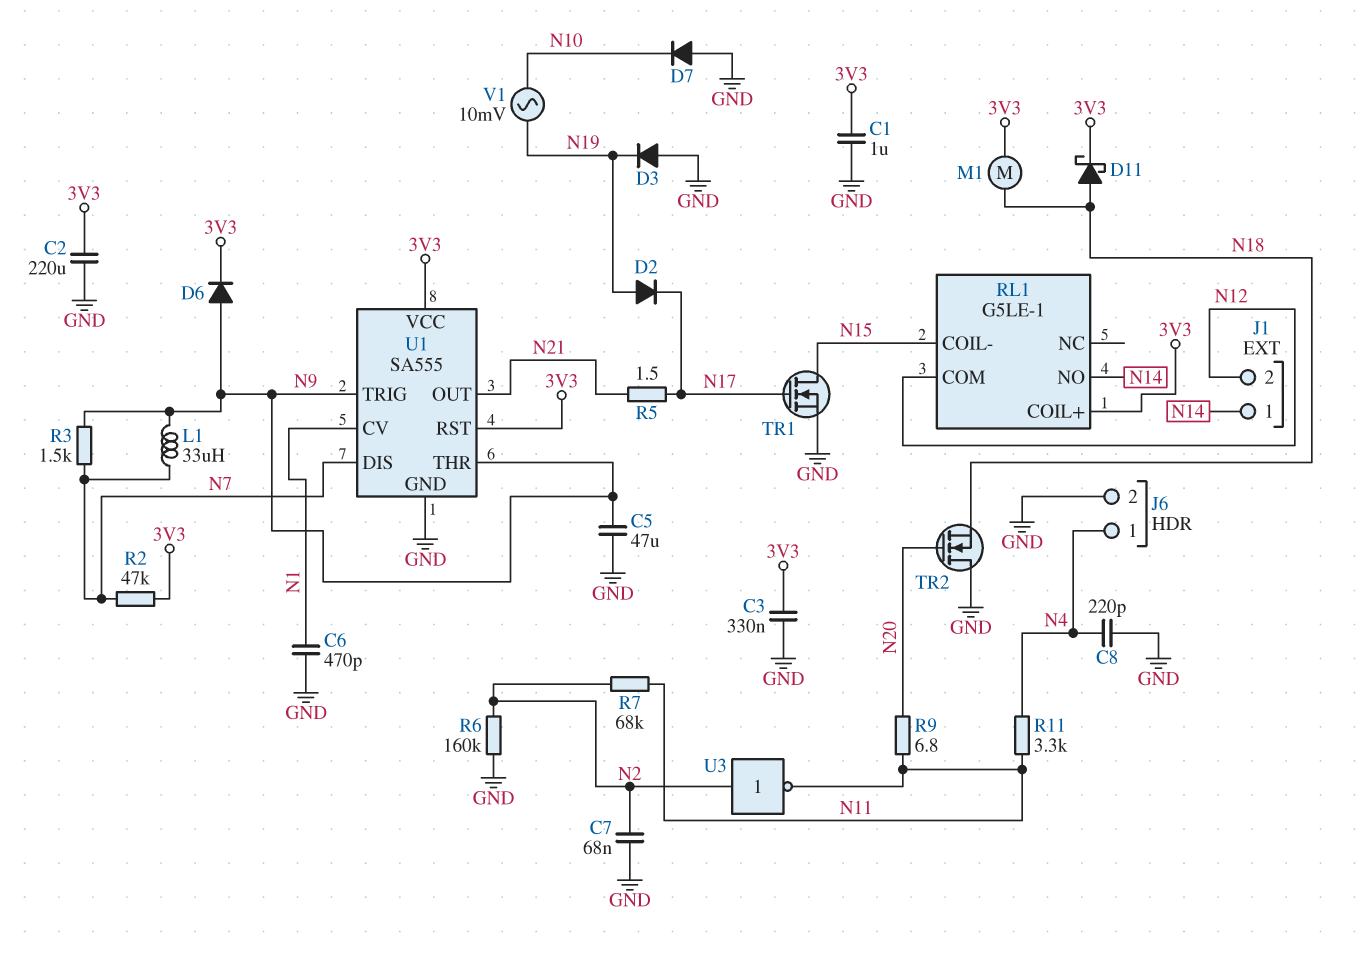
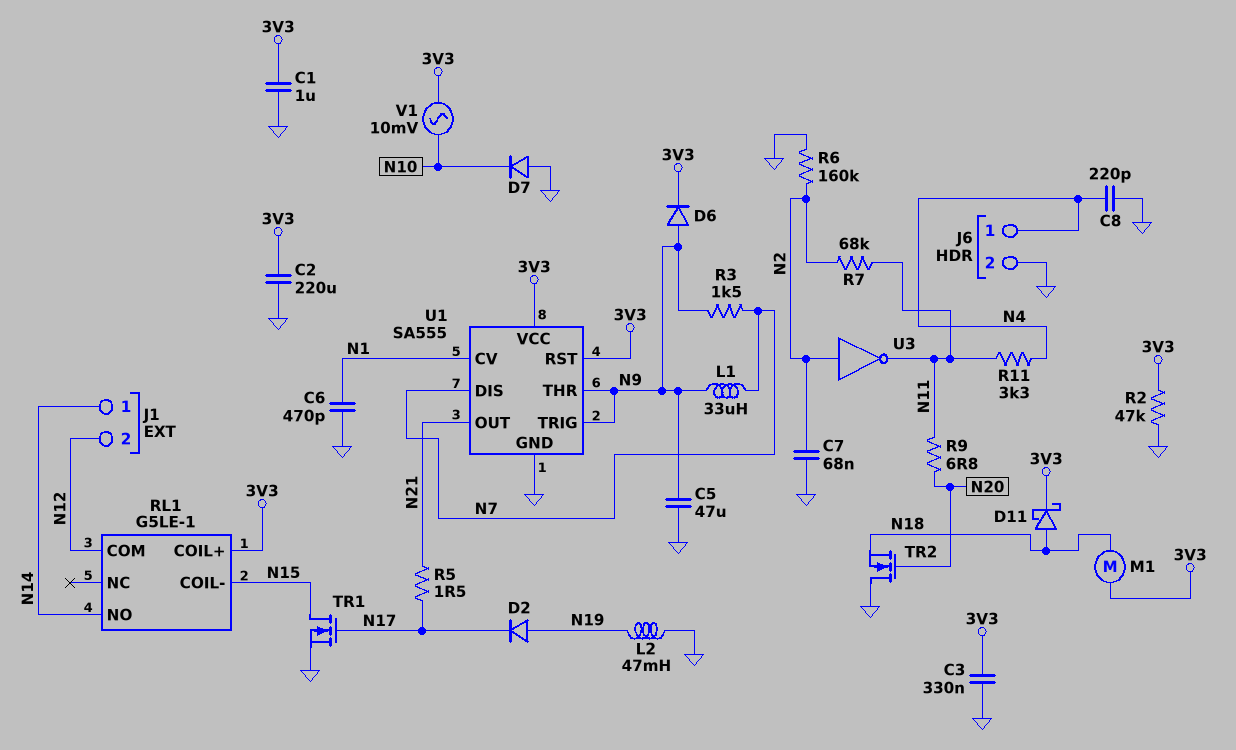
D3: diode (A GND, K N19) -> none
L2: none -> 47mH (GND, N19)
R2: 47k (3V3, N7) -> 47k (3V3, GND)
V1: AC 10mV (N10, N19) -> AC 10mV (3V3, N10)

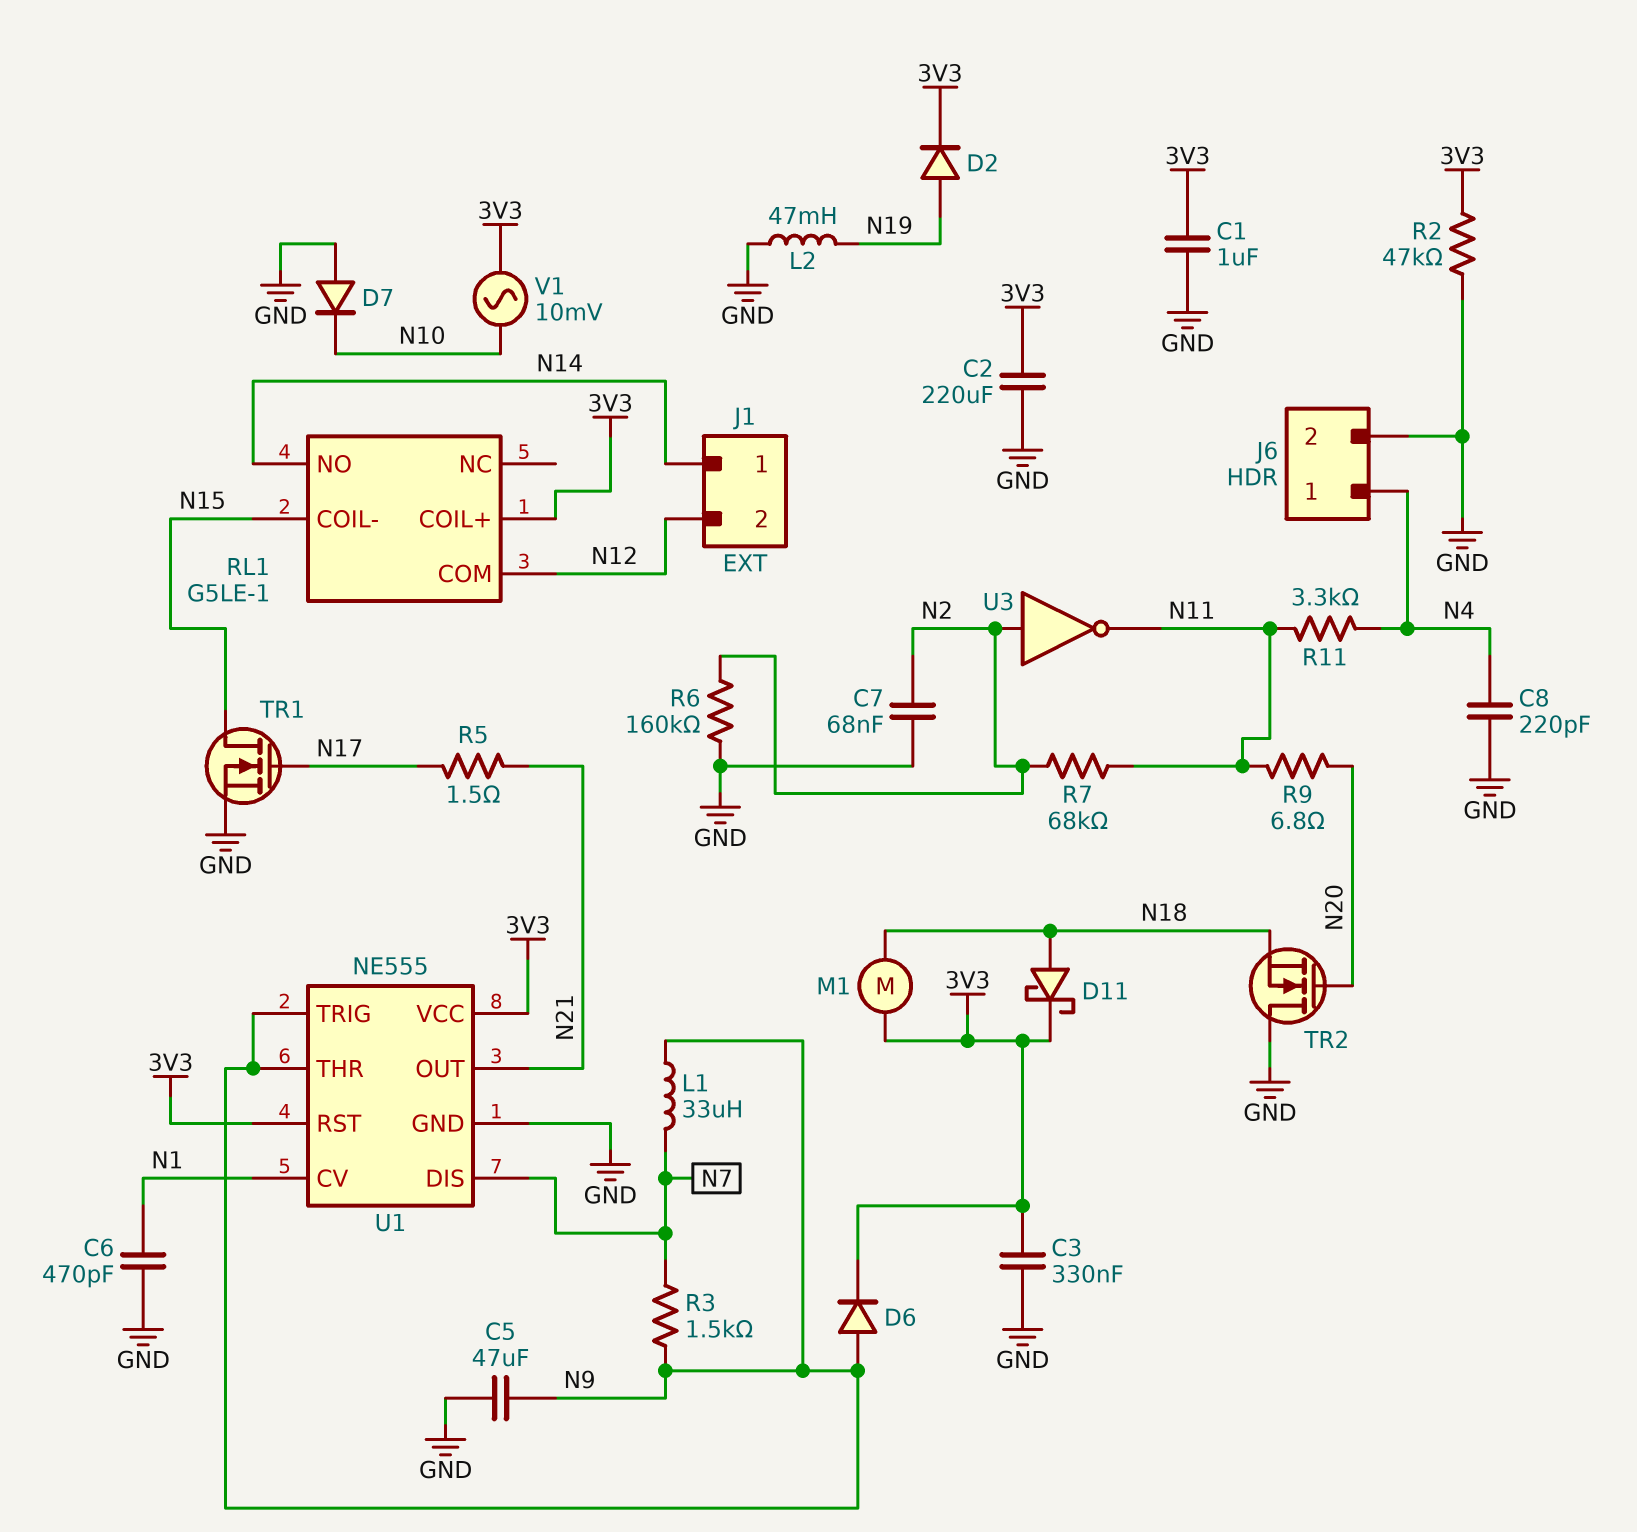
D2: diode (A N19, K N17) -> diode (A N19, K 3V3)
U1: SA555 -> NE555

